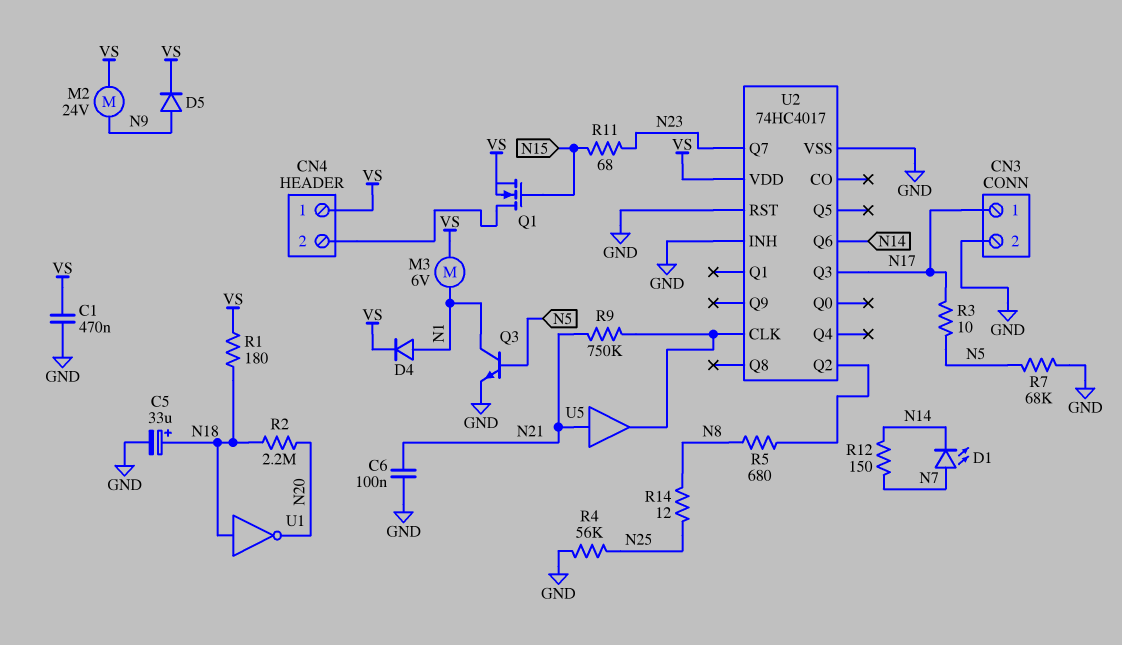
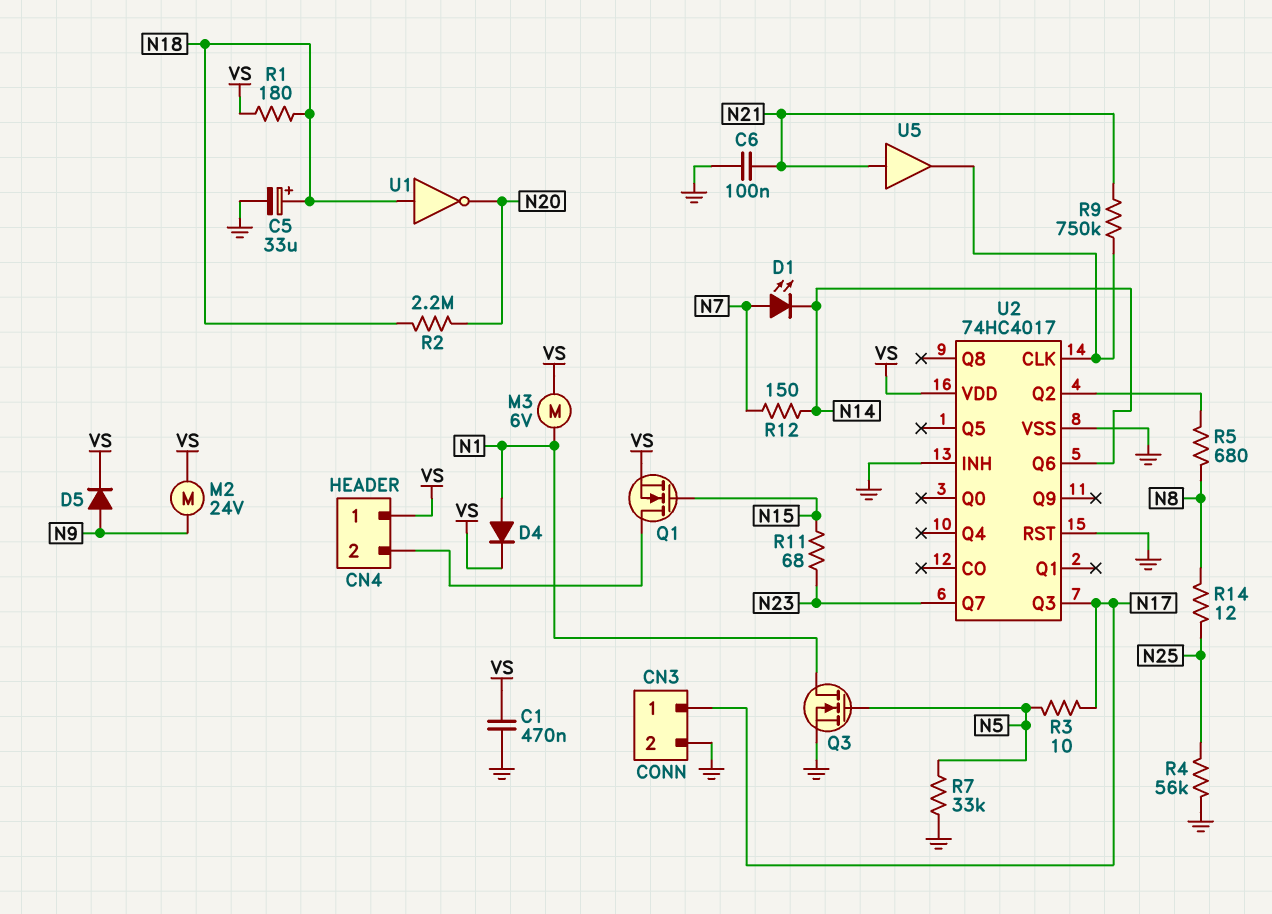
Q3: NPN (B N5, C N1, E GND) -> NMOS (G N5, D N1, S GND)
R7: 68k (GND, N5) -> 33k (GND, N5)

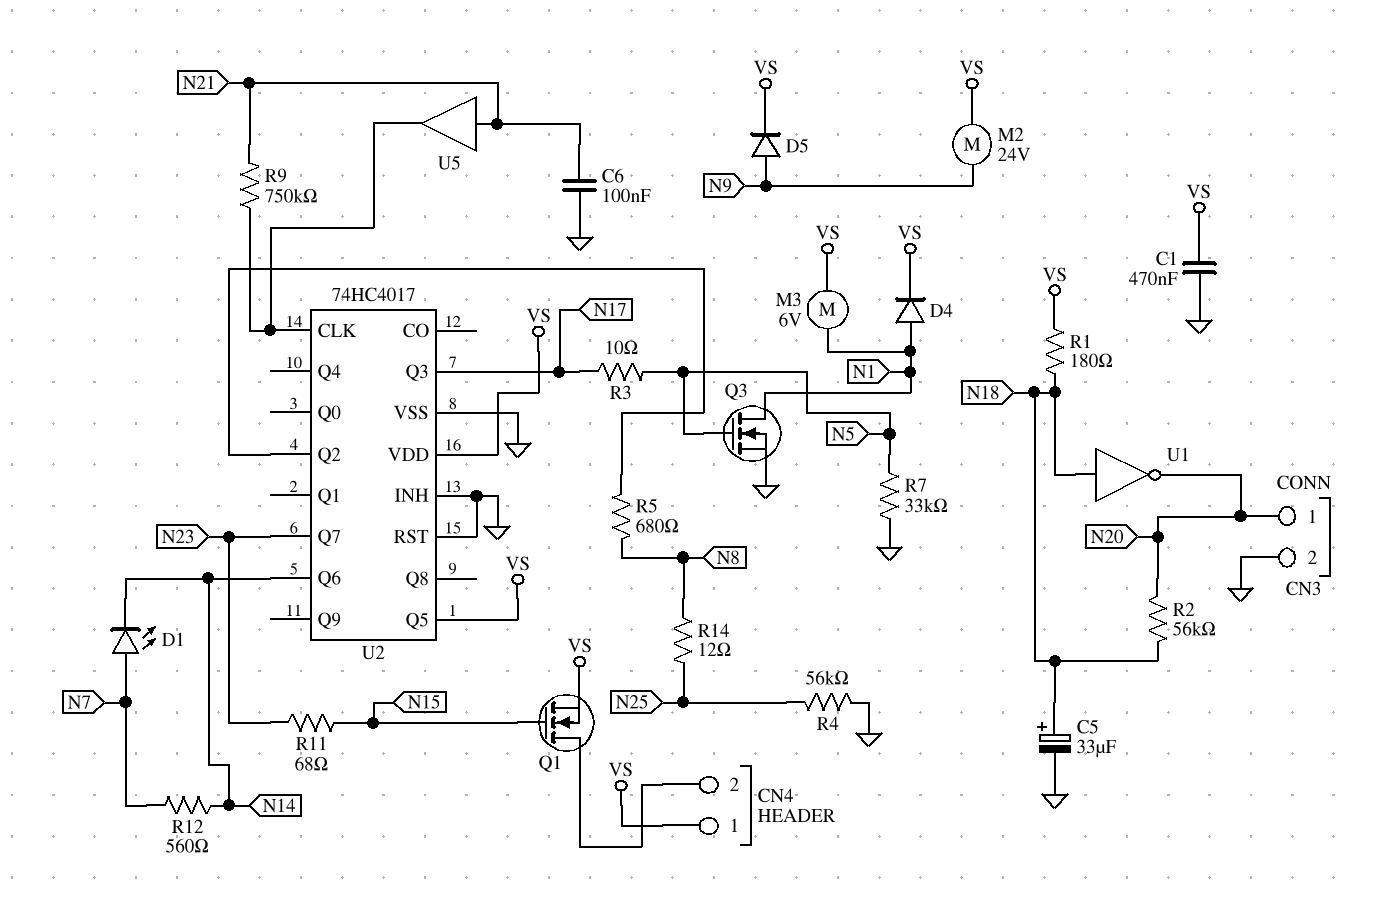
CN3 pin 1: N17 -> N20
R2: 2.2M (N18, N20) -> 56k (N18, N20)
R12: 150 (N7, N14) -> 560 (N7, N14)
U2 pin Q5: none -> VS

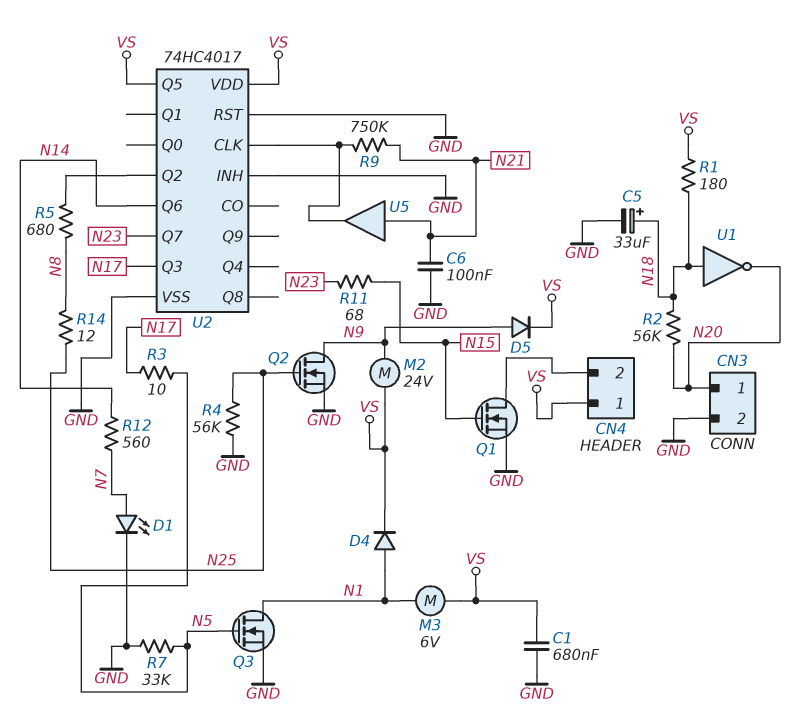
C1: 470nF (GND, VS) -> 680nF (GND, VS)
D1: LED (A N7, K N14) -> LED (A N7, K GND)
Q1: NMOS (G N15, D CN4/2, S VS) -> NMOS (G N15, D CN4/2, S GND)
Q2: none -> NMOS (G N25, D N9, S GND)

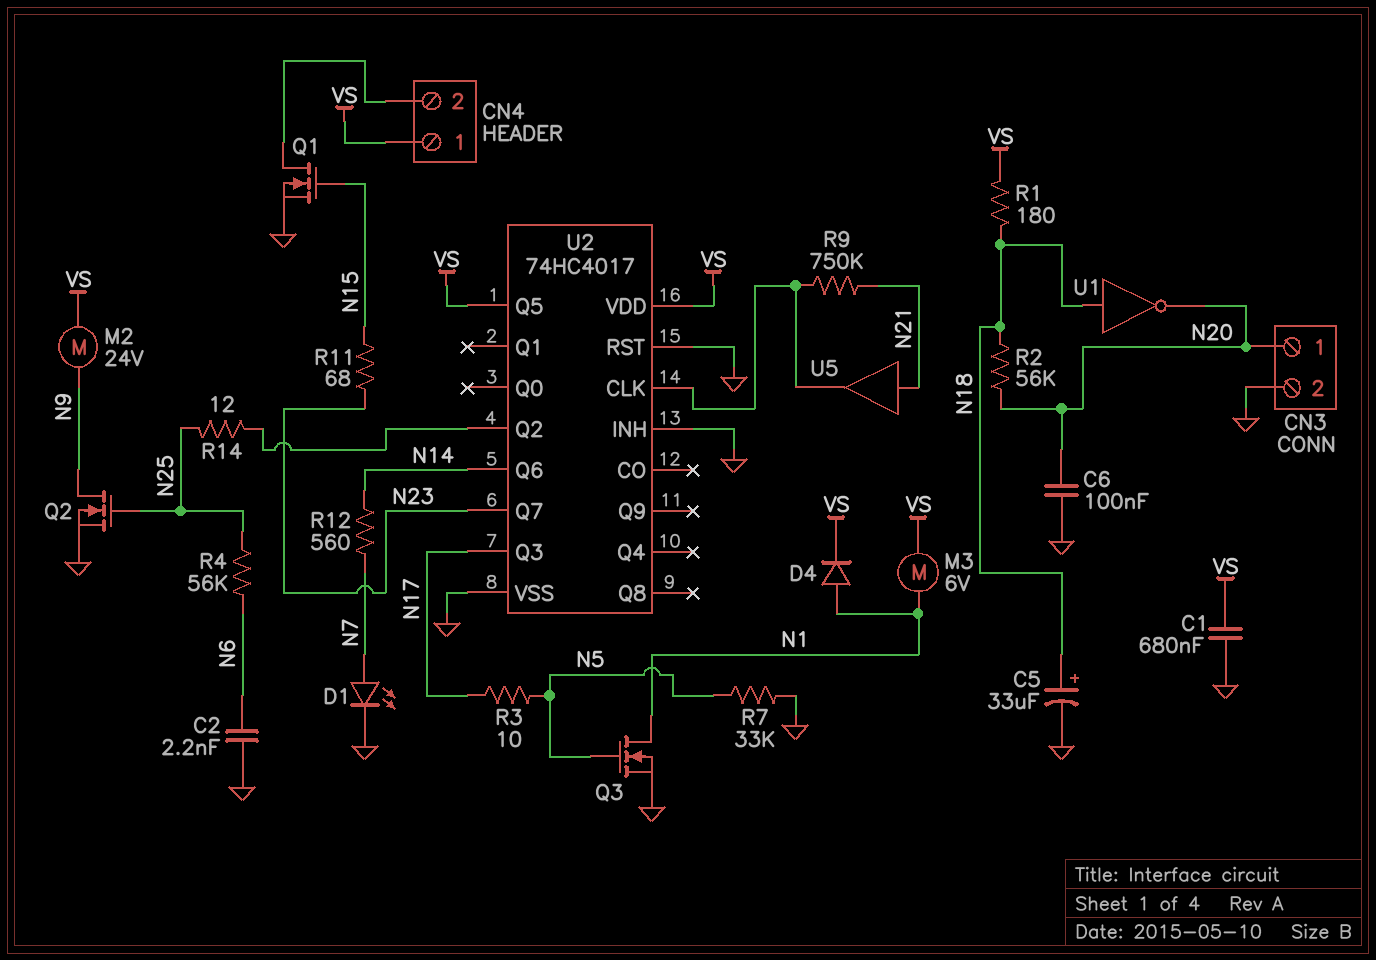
C2: none -> 2.2nF (GND, N6)
C6: 100nF (GND, N21) -> 100nF (GND, N20)
D5: diode (A N9, K VS) -> none
R4: 56k (GND, N25) -> 56k (N6, N25)
R5: 680 (N8, U2/Q2) -> none
R14: 12 (N8, N25) -> 12 (N25, U2/Q2)

